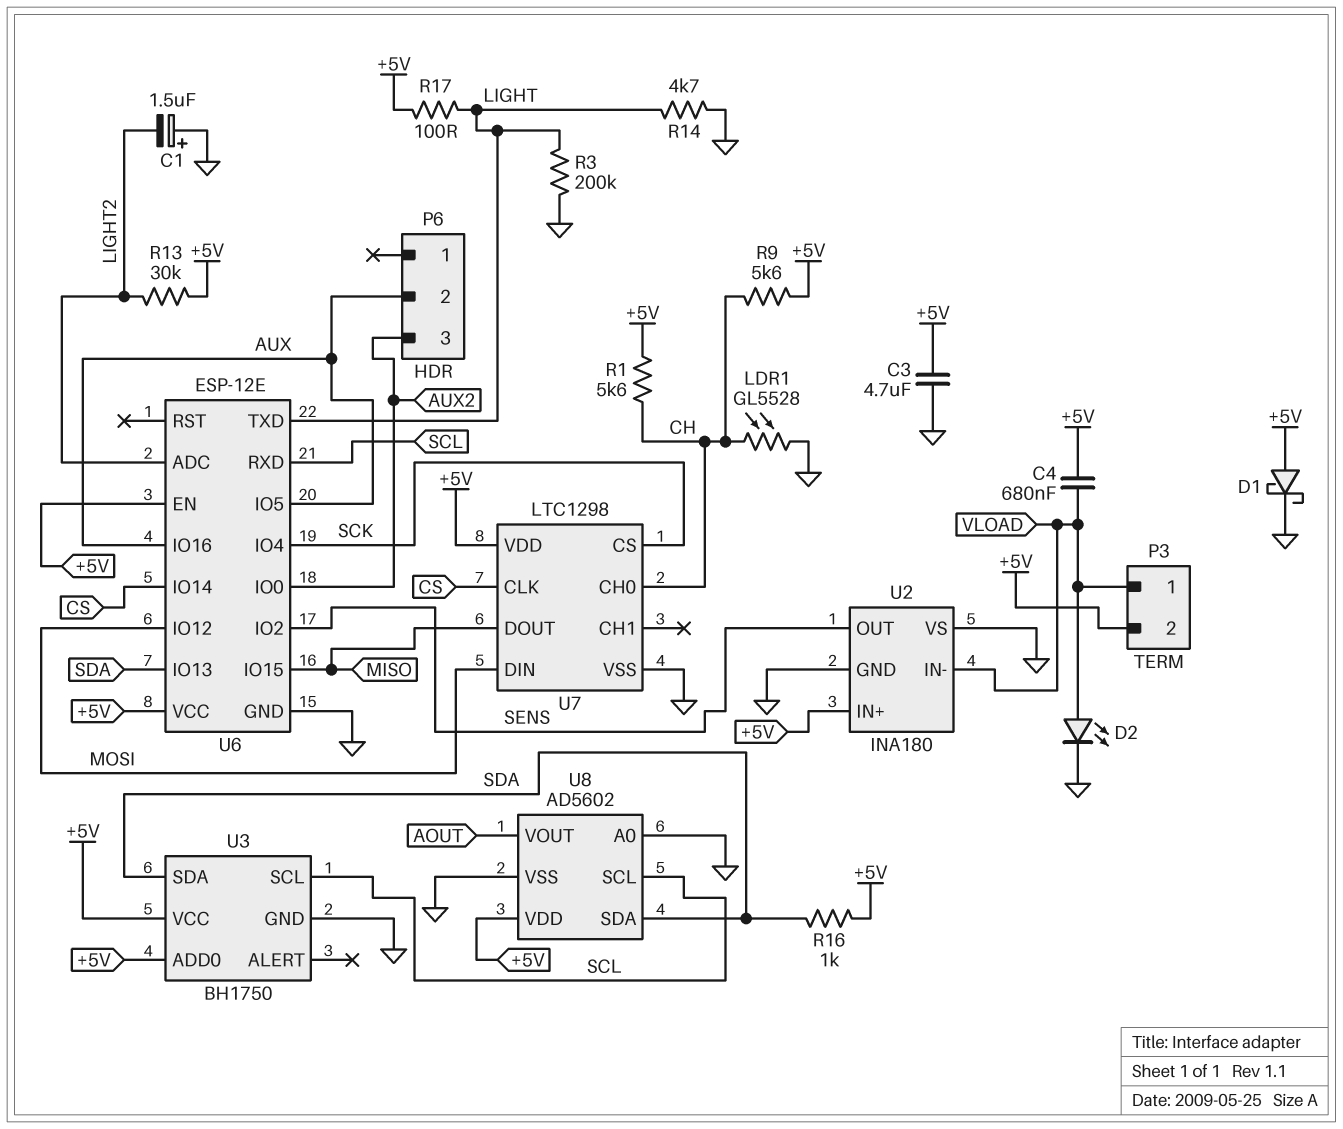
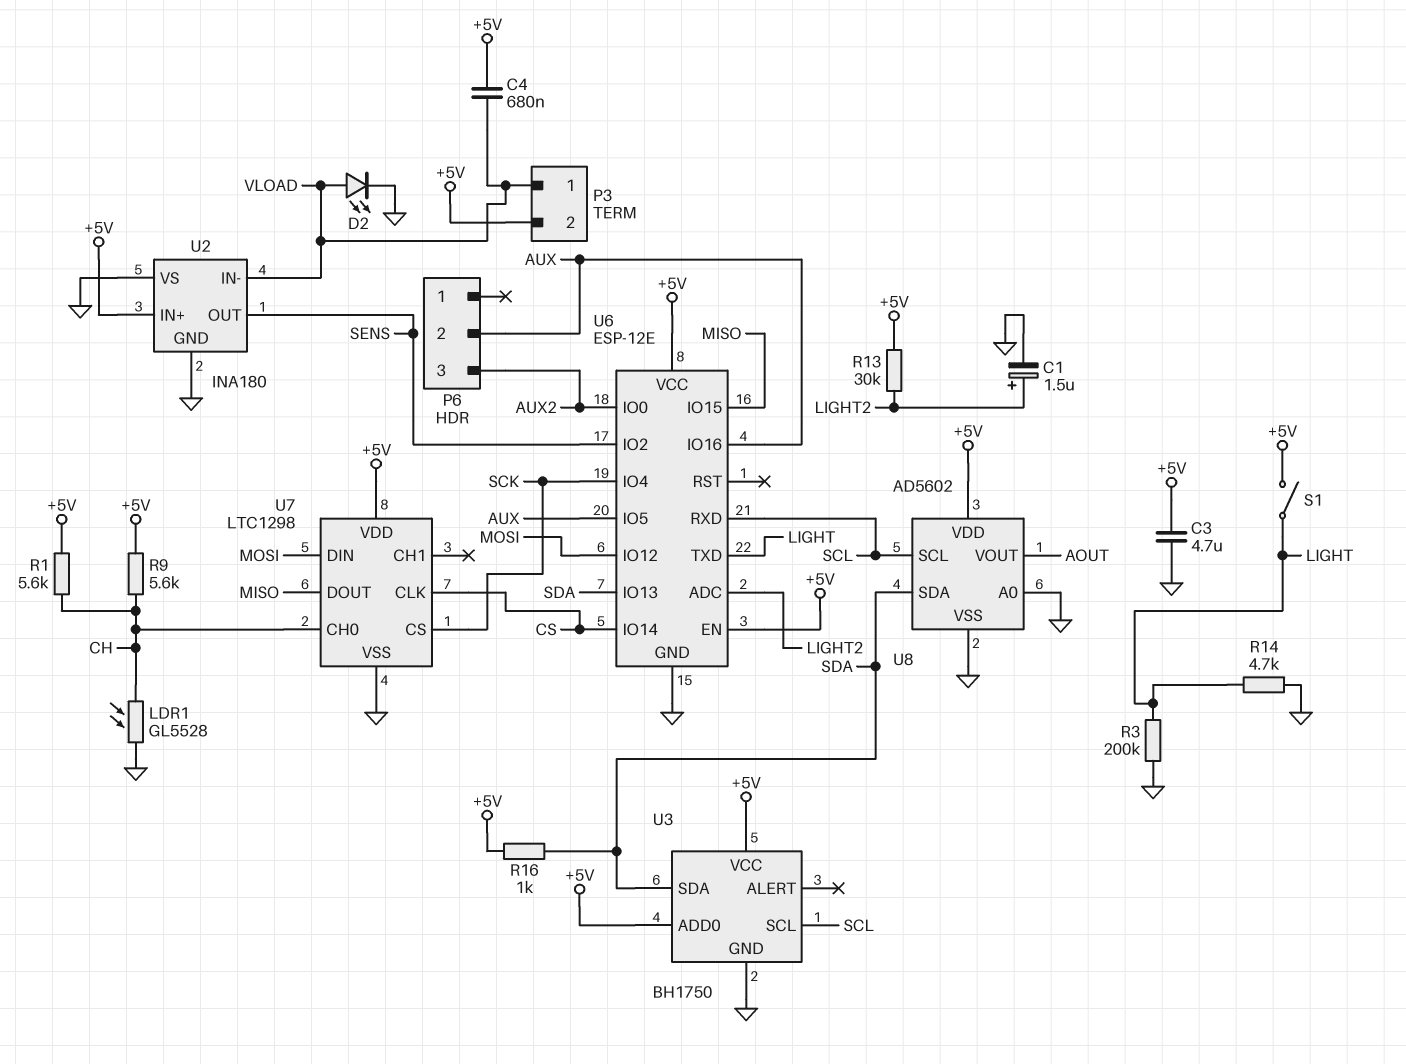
C1: 1.5uF (plus GND, minus LIGHT2) -> 1.5uF (plus LIGHT2, minus GND)
D1: schottky (A +5V, K GND) -> none
R17: 100 (+5V, LIGHT) -> none
S1: none -> switch (+5V, LIGHT)

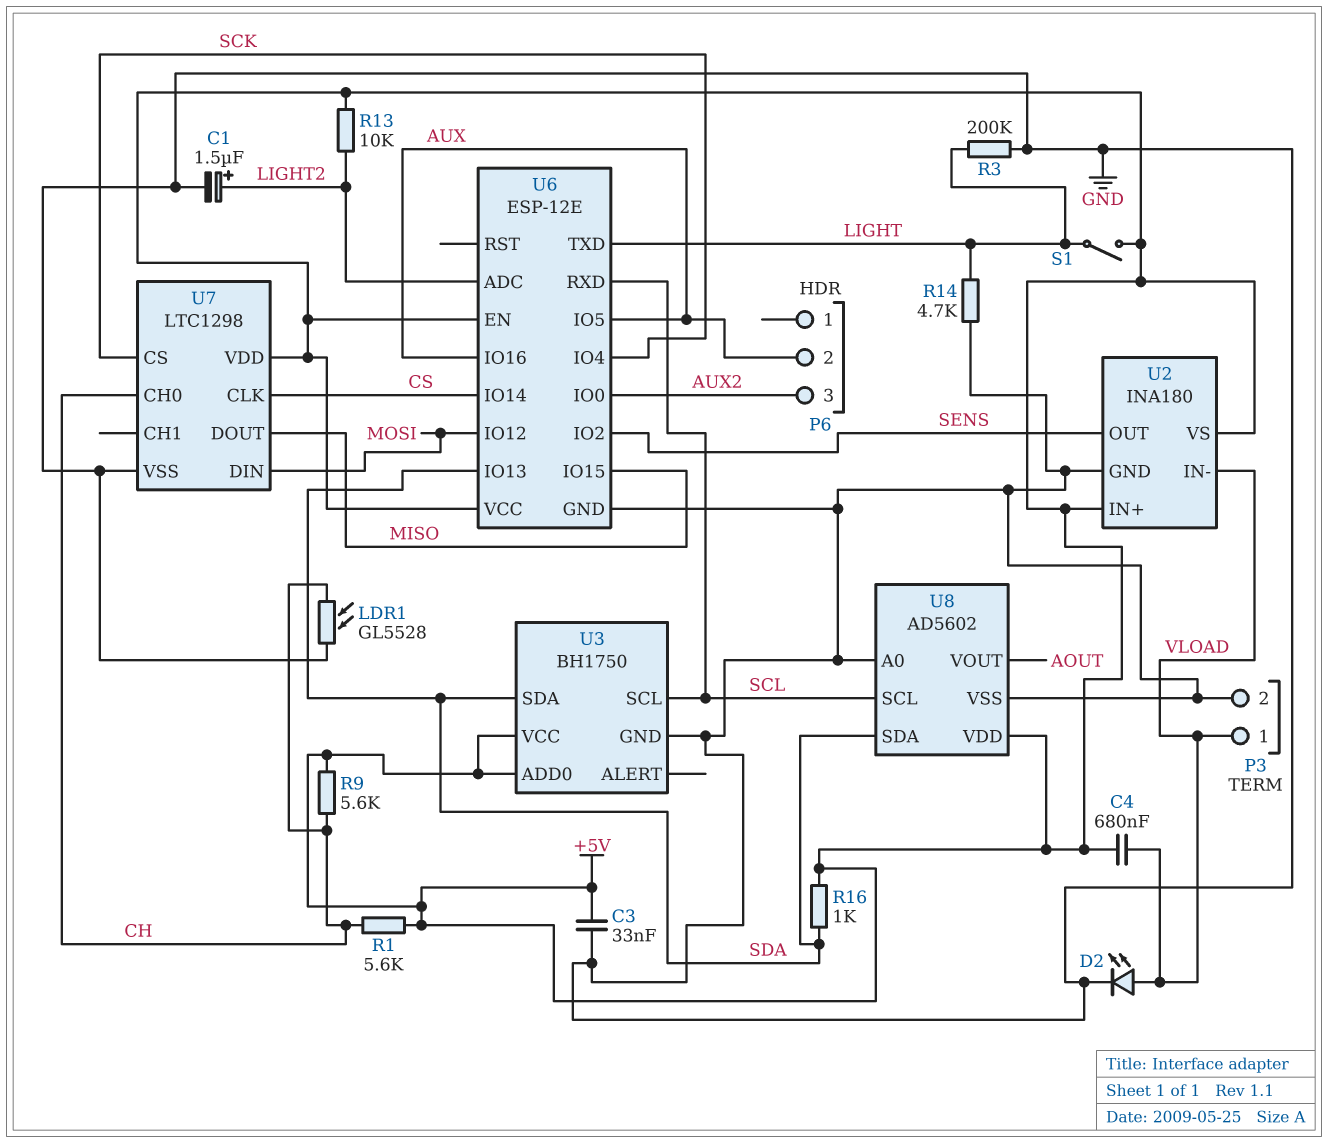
C3: 4.7uF (+5V, GND) -> 33nF (+5V, GND)
P3 pin 2: +5V -> GND
R13: 30k (+5V, LIGHT2) -> 10k (+5V, LIGHT2)
U2 pin VS: GND -> +5V

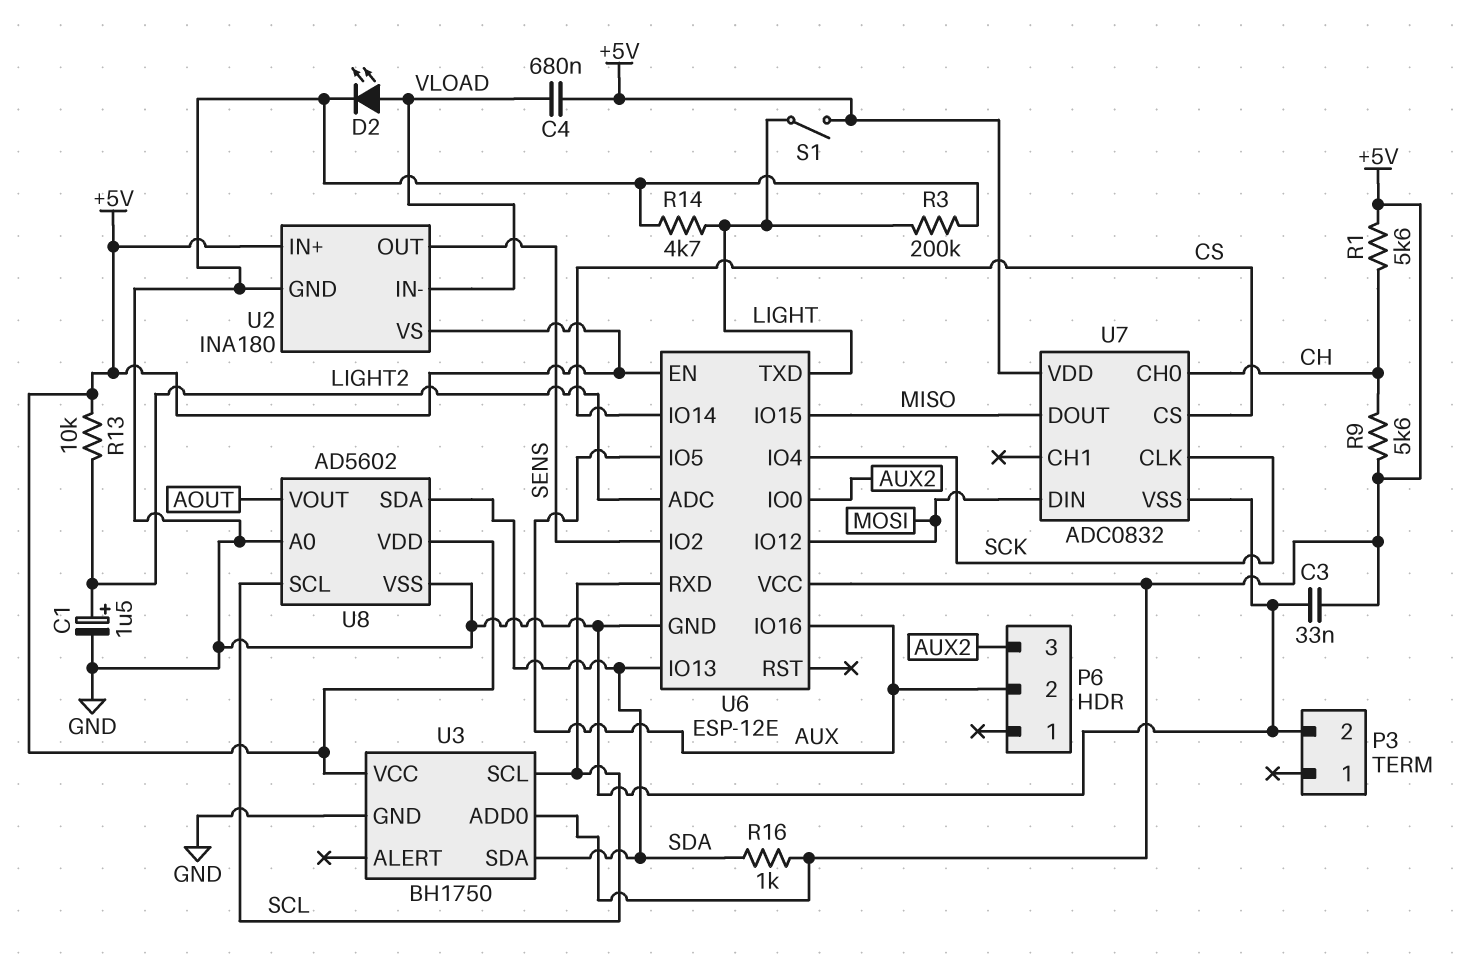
LDR1: GL5528 (CH, GND) -> none
P3 pin 1: VLOAD -> none
U7: LTC1298 -> ADC0832
U7 pin CLK: CS -> SCK
U7 pin CS: SCK -> CS

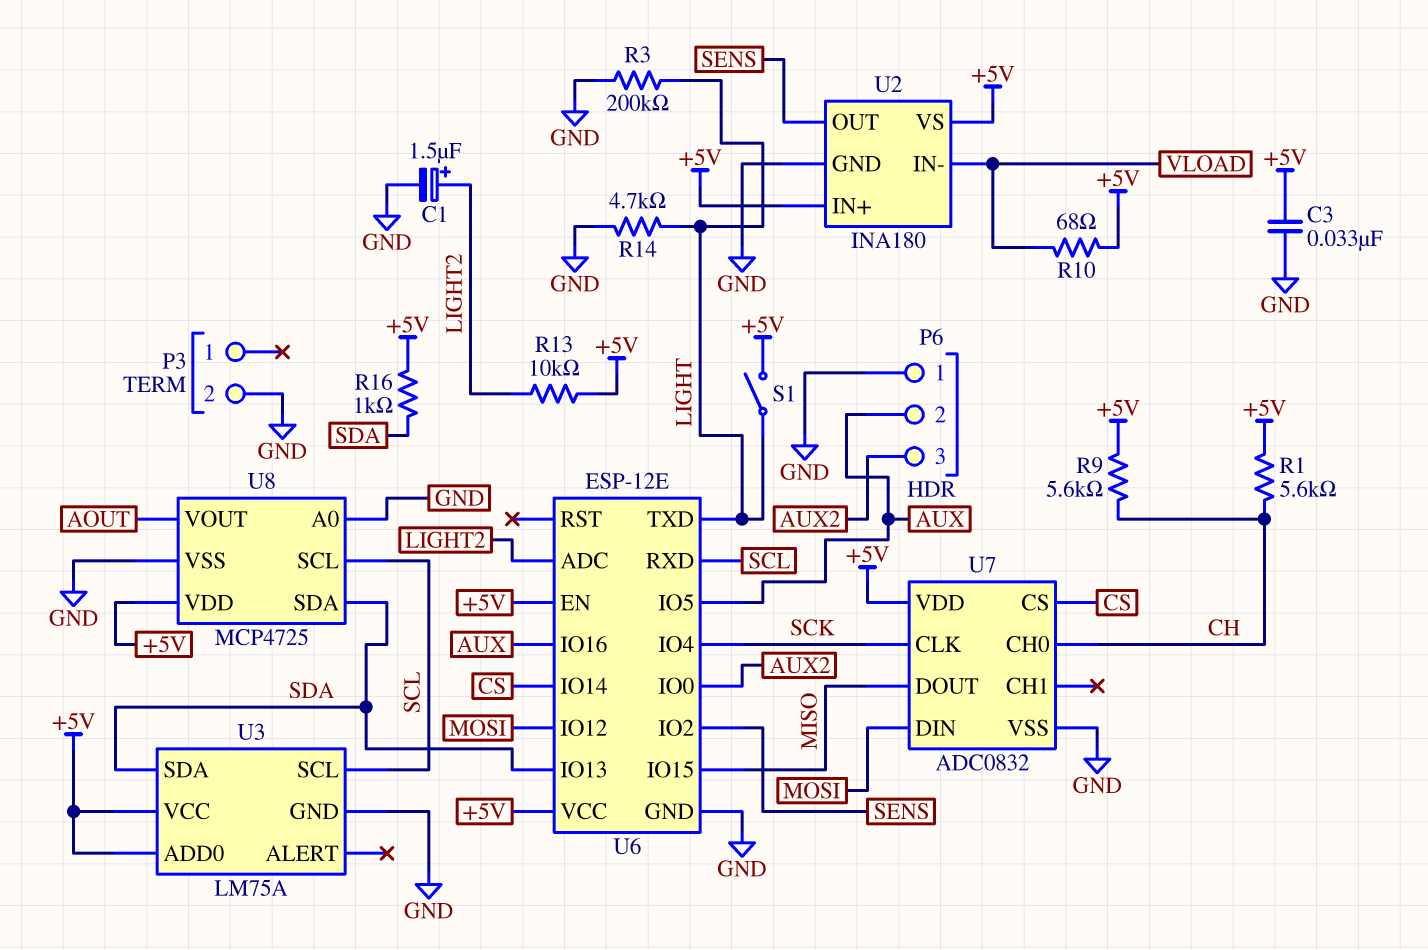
C4: 680nF (+5V, VLOAD) -> none
D2: LED (A VLOAD, K GND) -> none
P6 pin 1: none -> GND
R10: none -> 68 (+5V, VLOAD)
U3: BH1750 -> LM75A
U8: AD5602 -> MCP4725

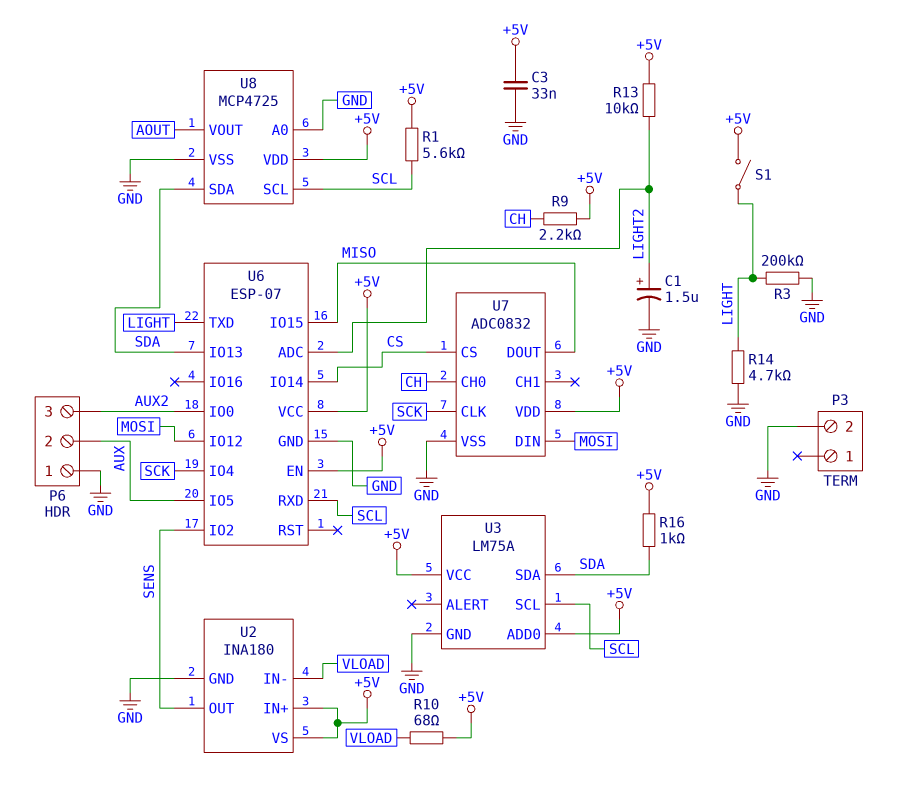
R1: 5.6k (+5V, CH) -> 5.6k (+5V, SCL)
R9: 5.6k (+5V, CH) -> 2.2k (+5V, CH)
U6: ESP-12E -> ESP-07
U6 pin IO16: AUX -> none

